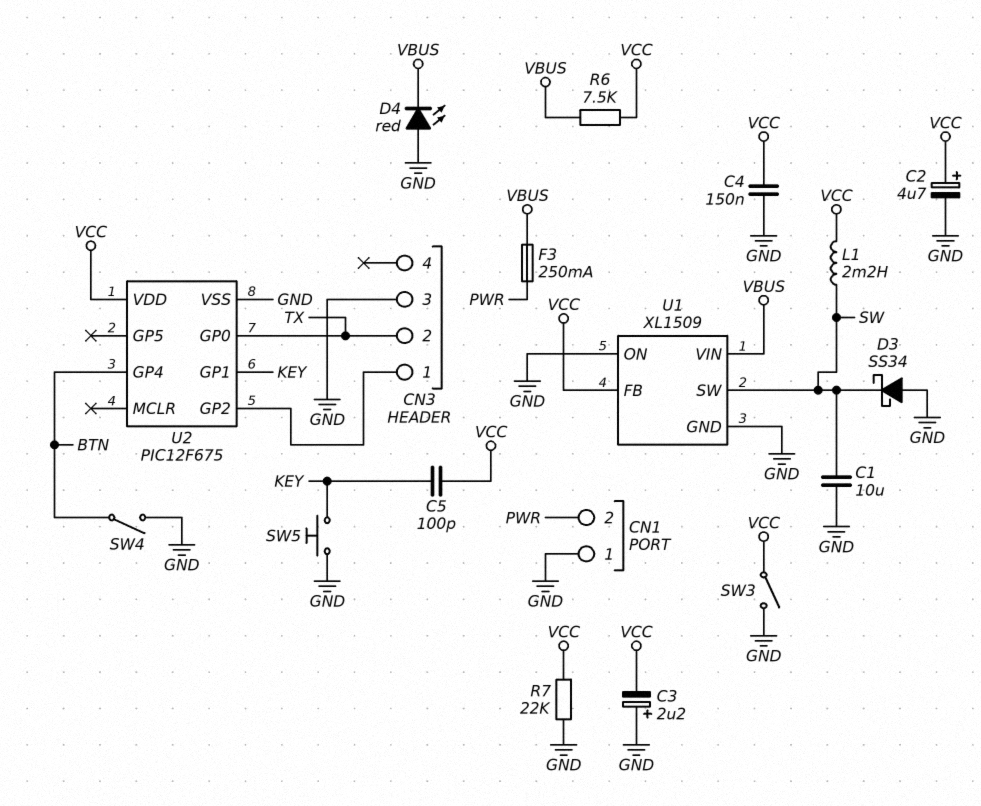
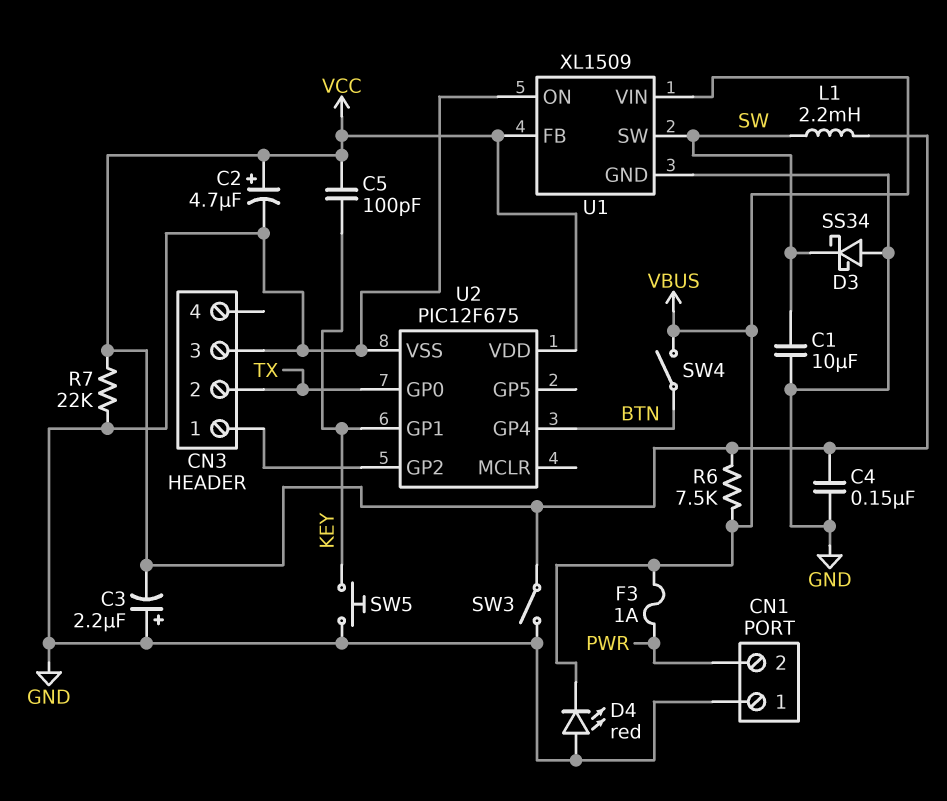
F3: 250mA (PWR, VBUS) -> 1A (PWR, VBUS)
SW4: switch (BTN, GND) -> switch (BTN, VBUS)

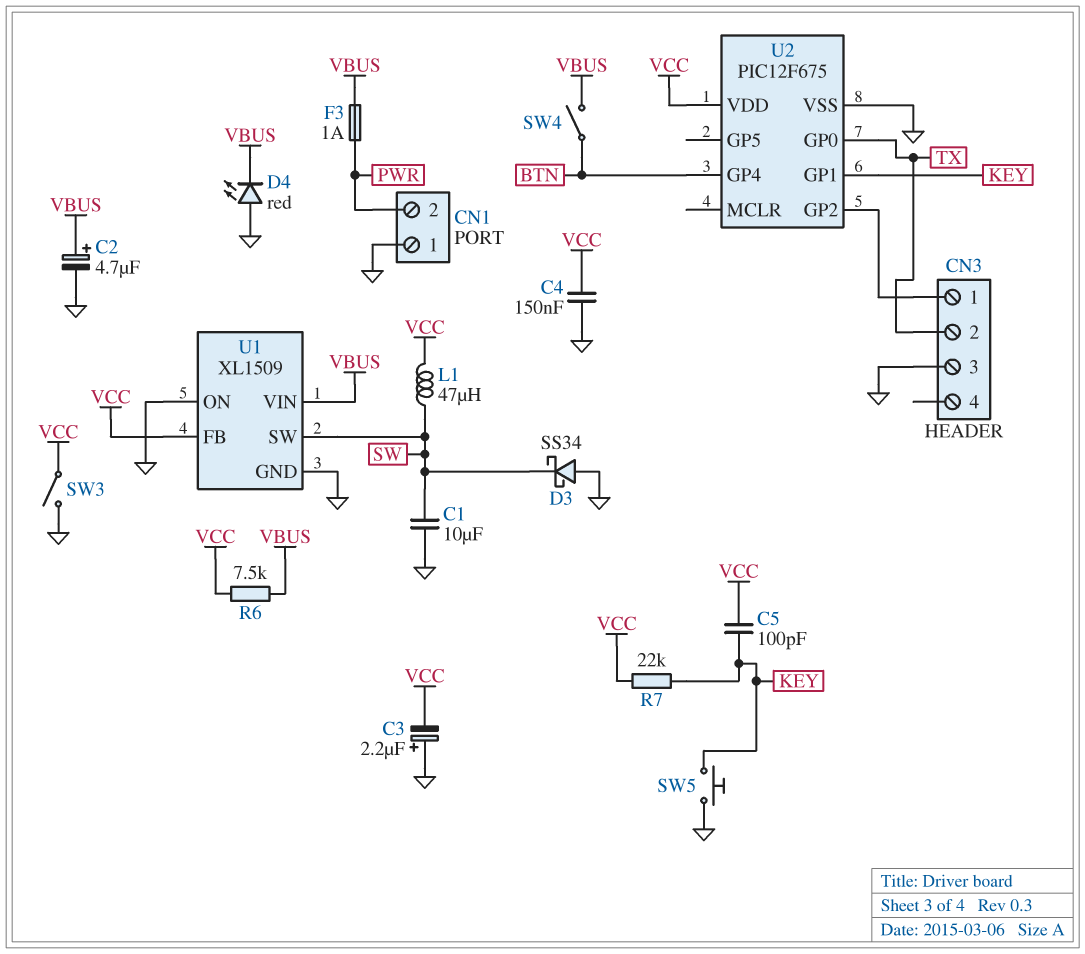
C2: 4.7uF (plus VCC, minus GND) -> 4.7uF (plus VBUS, minus GND)
L1: 2.2mH (SW, VCC) -> 47uH (SW, VCC)
R7: 22k (GND, VCC) -> 22k (KEY, VCC)

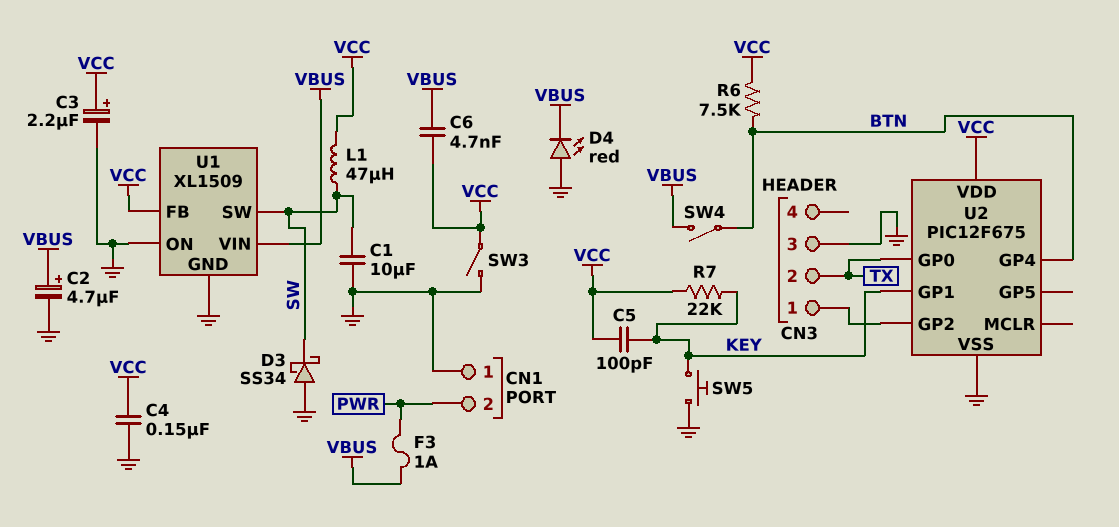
C3: 2.2uF (plus GND, minus VCC) -> 2.2uF (plus VCC, minus GND)
C6: none -> 4.7nF (VBUS, VCC)
R6: 7.5k (VBUS, VCC) -> 7.5k (BTN, VCC)

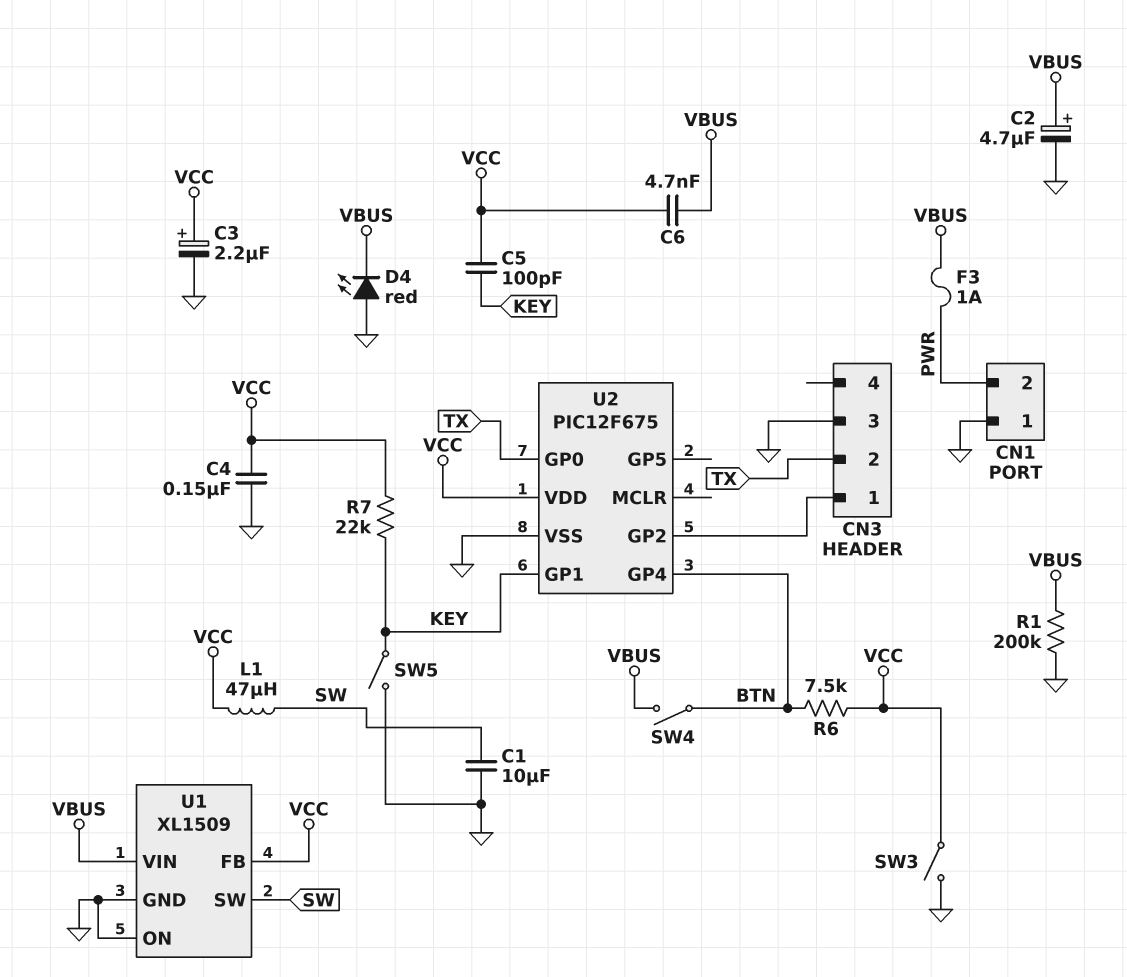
D3: schottky SS34 (A GND, K SW) -> none
R1: none -> 200k (GND, VBUS)
SW5: button (GND, KEY) -> switch (GND, KEY)

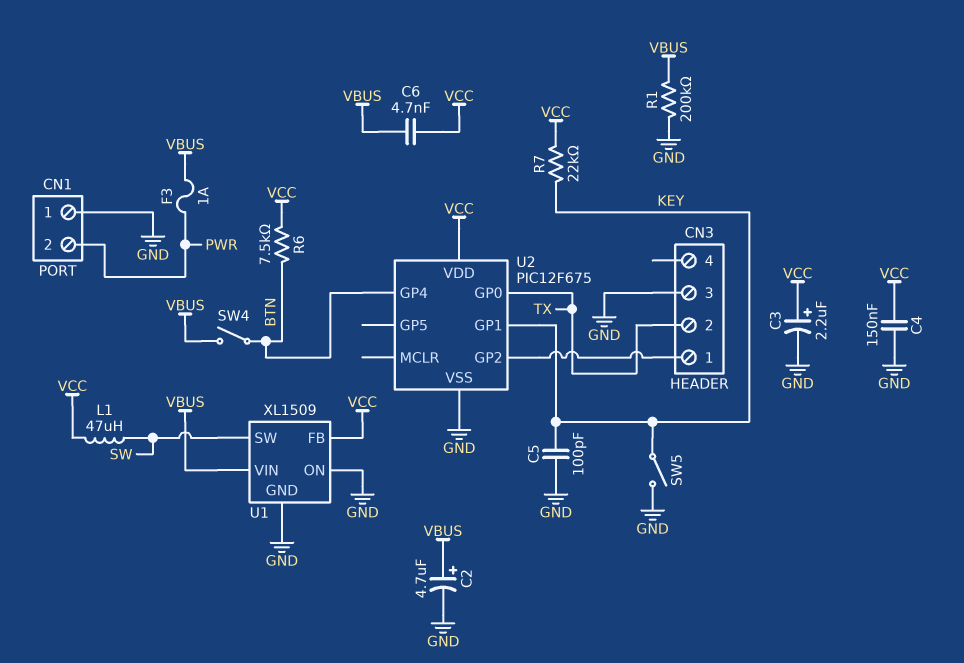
C1: 10uF (GND, SW) -> none
C5: 100pF (KEY, VCC) -> 100pF (GND, KEY)
D4: LED red (A GND, K VBUS) -> none
SW3: switch (GND, VCC) -> none

